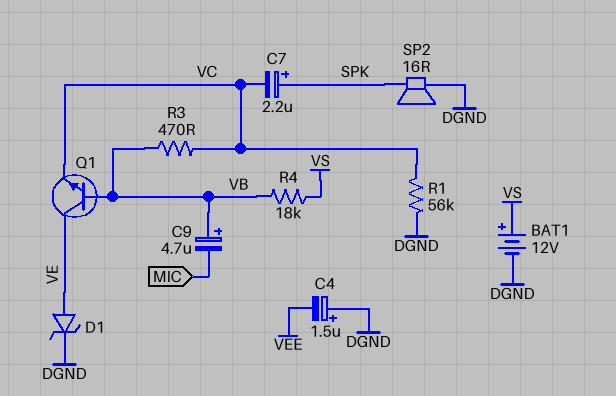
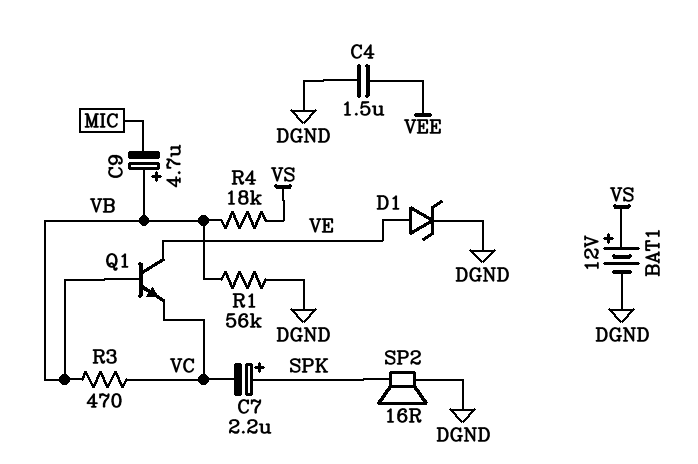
C4: 1.5uF (plus DGND, minus VEE) -> 1.5uF (DGND, VEE)
R1: 56k (DGND, VC) -> 56k (DGND, VB)

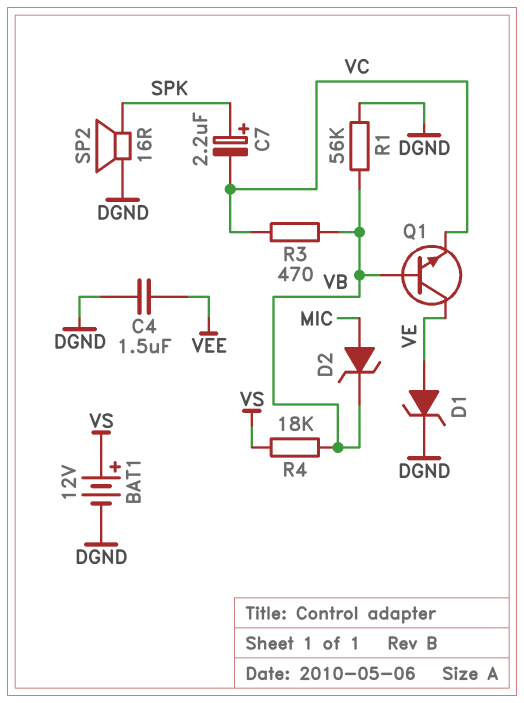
C9: 4.7uF (plus VB, minus MIC) -> none
D2: none -> zener (A MIC, K VB)

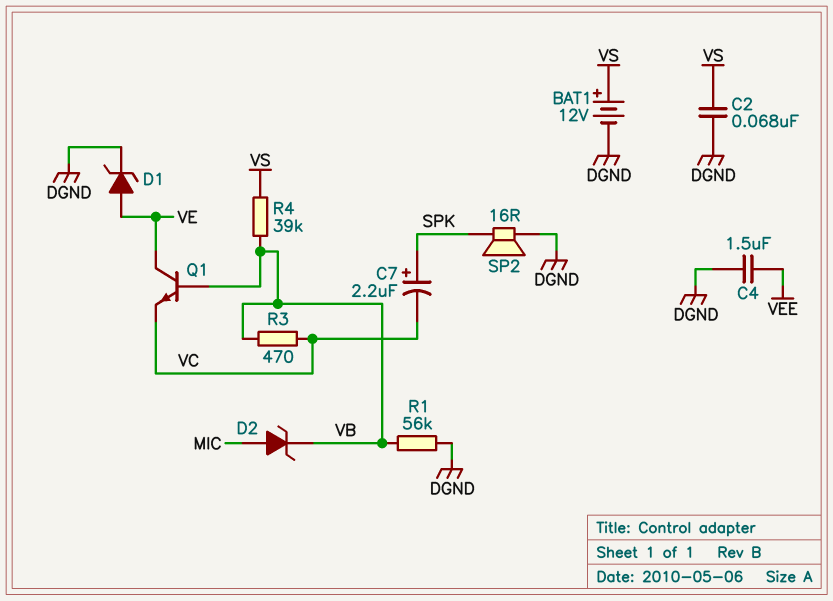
C2: none -> 68nF (DGND, VS)
R4: 18k (VB, VS) -> 39k (VB, VS)

